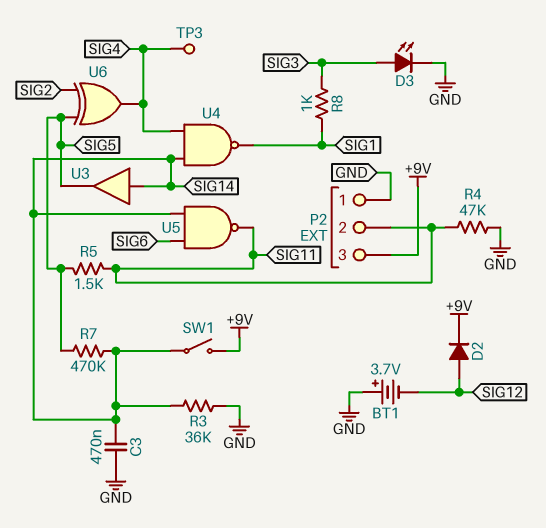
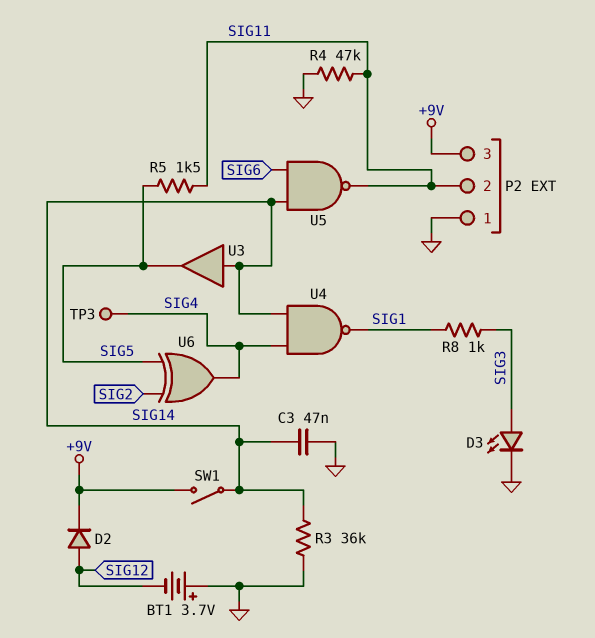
C3: 470nF (GND, SIG14) -> 47nF (GND, SIG14)
R7: 470k (SIG5, SIG14) -> none

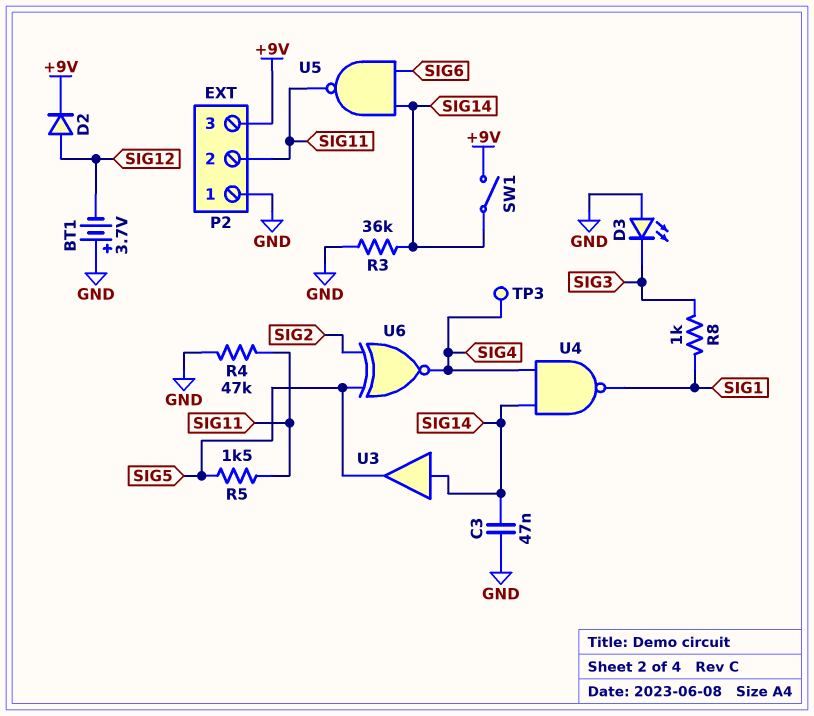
D3: LED (A SIG3, K GND) -> LED (A GND, K SIG3)
U6: XOR (in SIG2, in SIG5, out SIG4) -> XNOR (in SIG2, in SIG5, out SIG4)

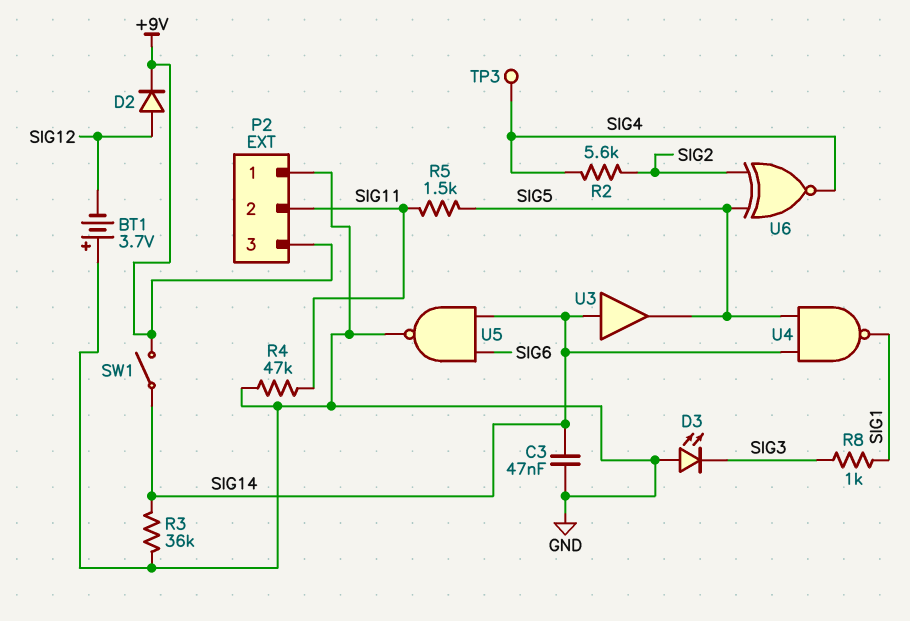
R2: none -> 5.6k (SIG2, SIG4)
U4: NAND (in SIG4, in SIG14, out SIG1) -> NAND (in SIG5, in SIG14, out SIG1)
U5: NAND (in SIG6, in SIG14, out SIG11) -> NAND (in SIG6, in SIG14, out GND)

